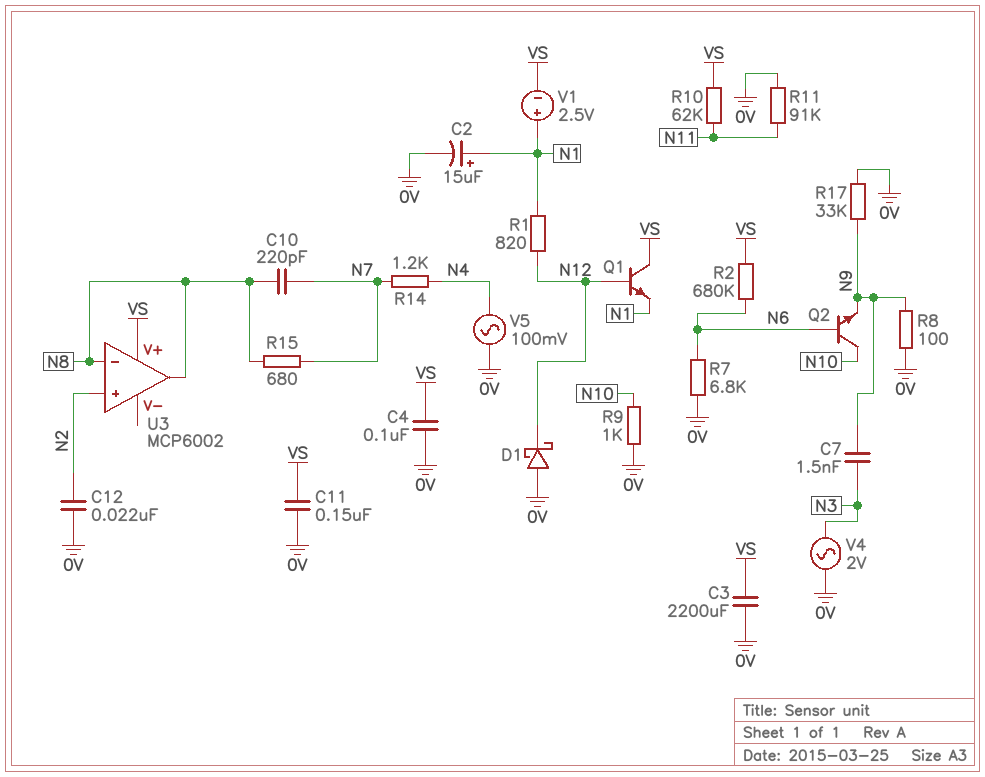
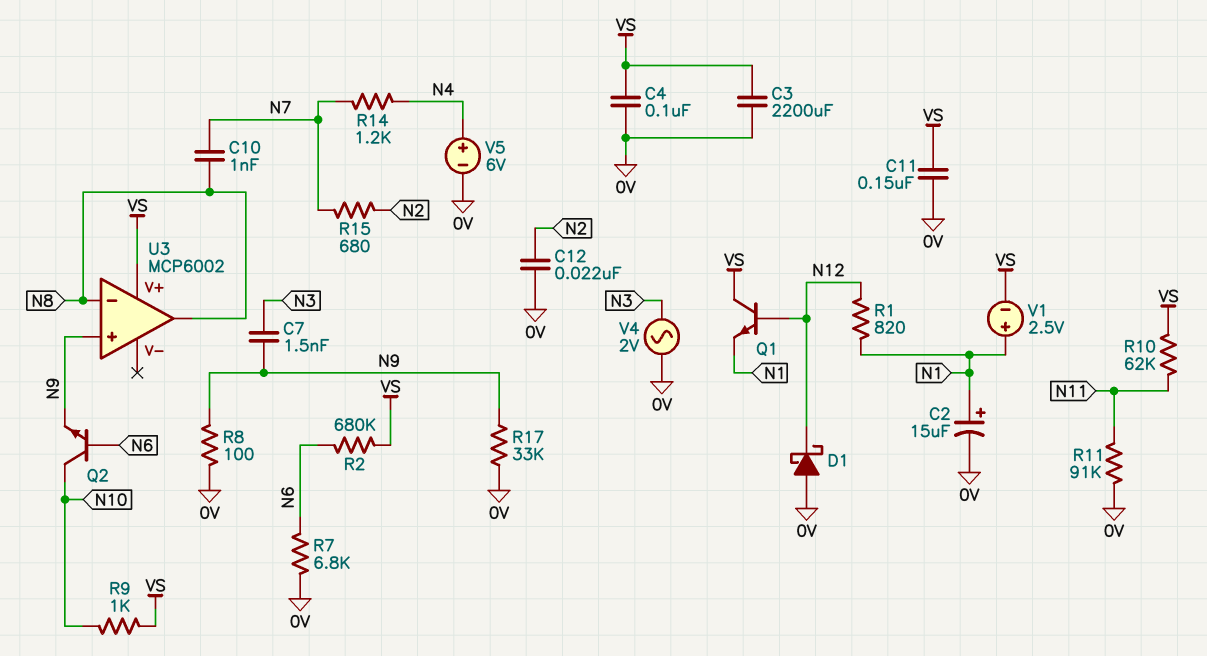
C10: 220pF (N7, N8) -> 1nF (N7, N8)
R9: 1k (0V, N10) -> 1k (N10, VS)
R15: 680 (N7, N8) -> 680 (N2, N7)
U3 pin in+: N2 -> N9
V5: AC 100mV (0V, N4) -> 6V (plus N4, minus 0V)

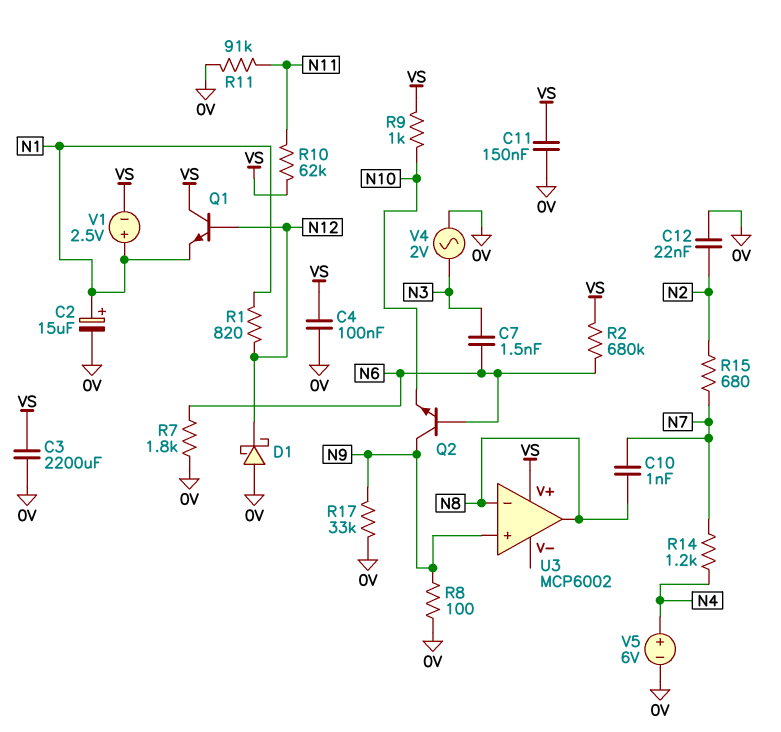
C7: 1.5nF (N3, N9) -> 1.5nF (N3, N6)
Q2: NPN (B N6, C N10, E N9) -> NPN (B N6, C N9, E N10)
R7: 6.8k (0V, N6) -> 1.8k (0V, N6)

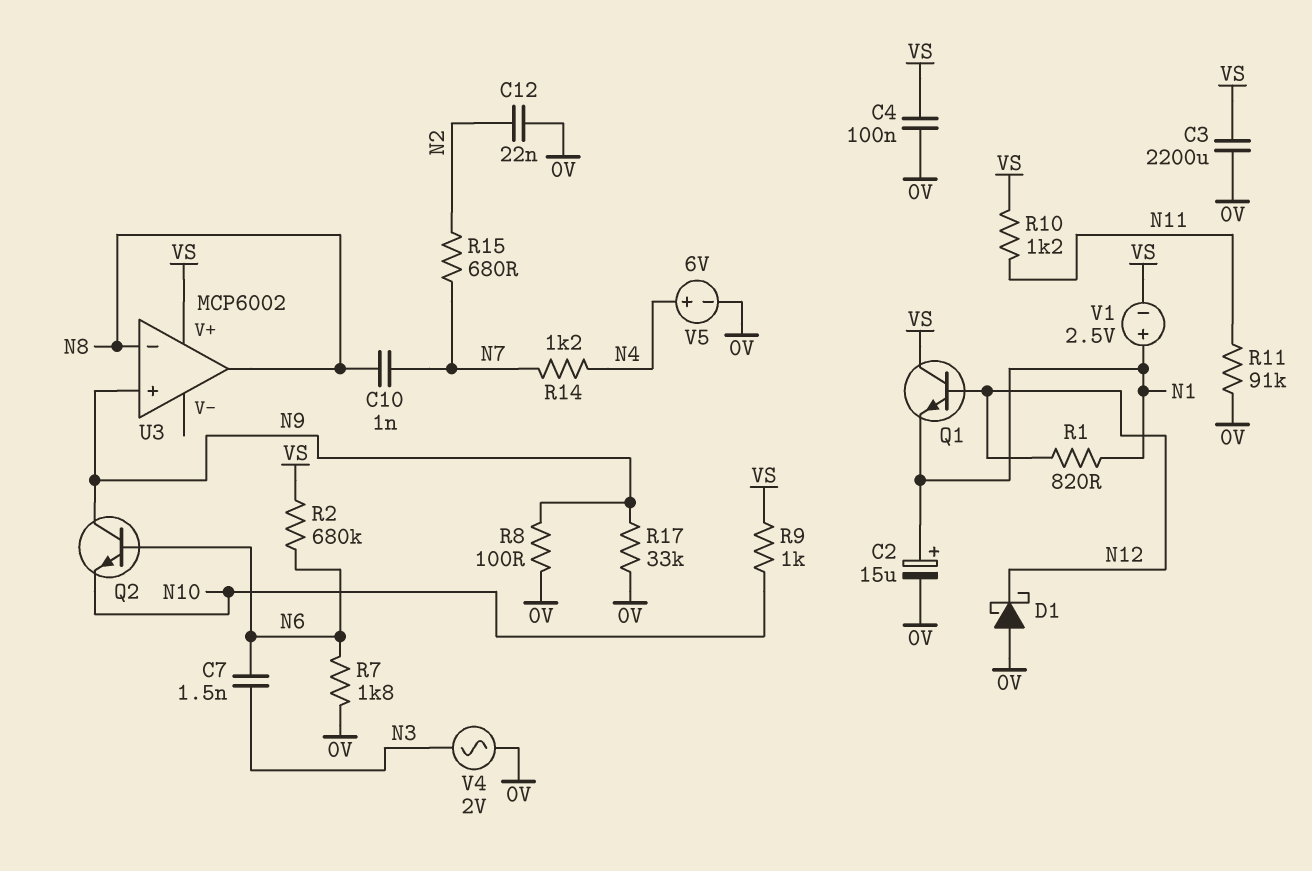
C11: 150nF (0V, VS) -> none
R10: 62k (N11, VS) -> 1.2k (N11, VS)

